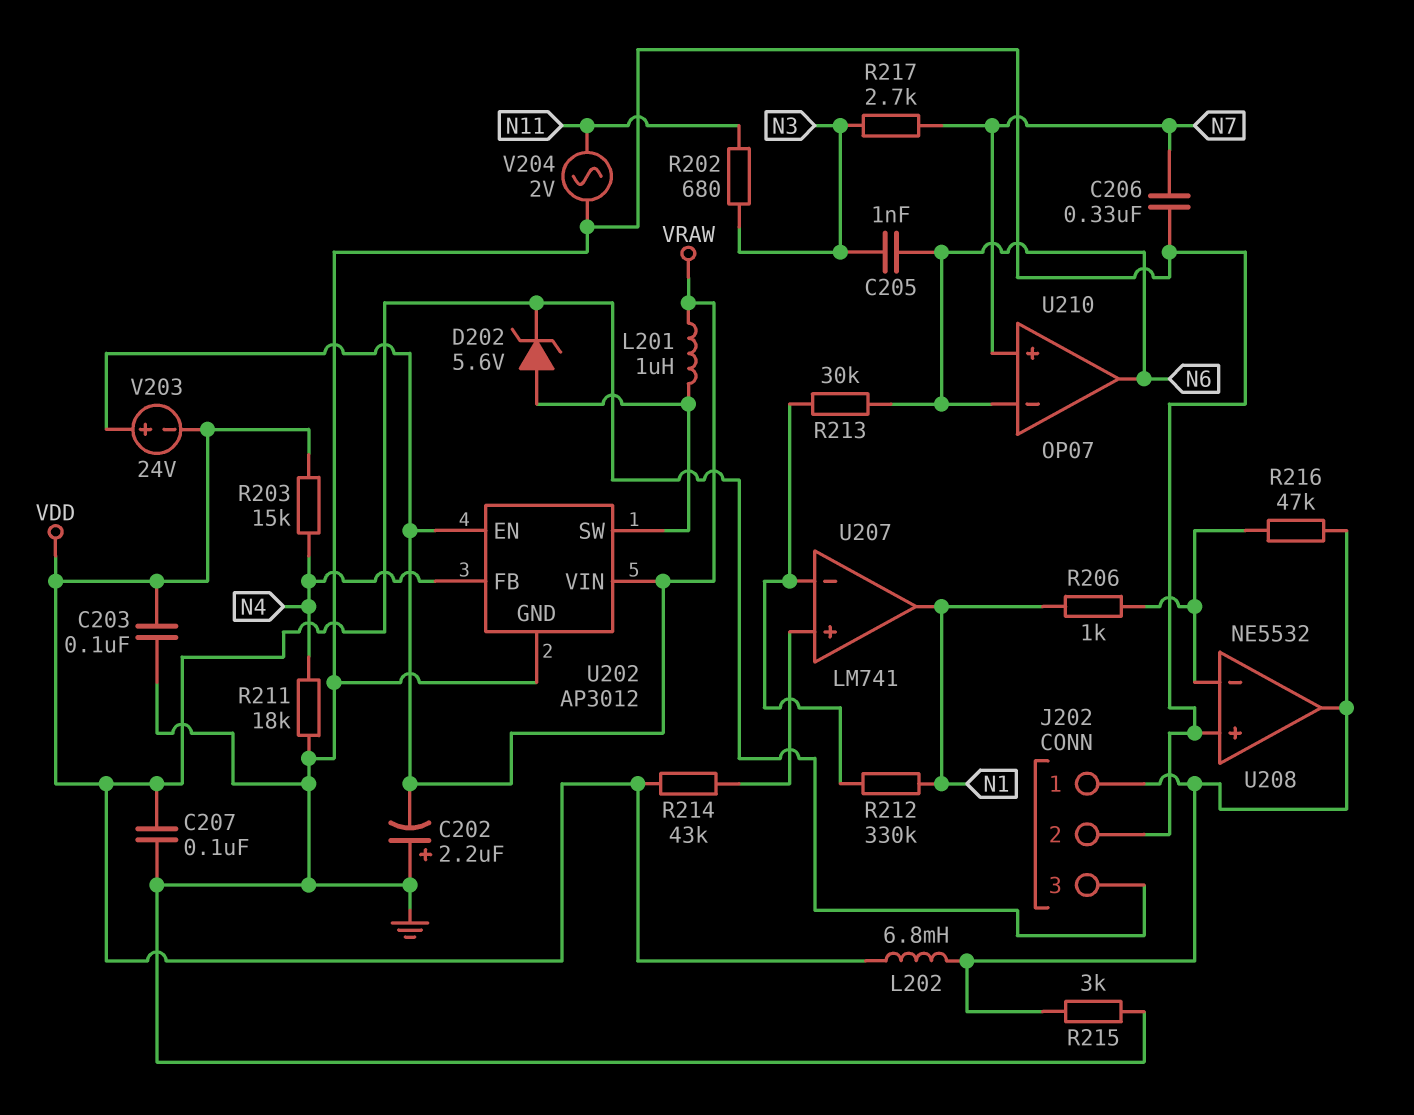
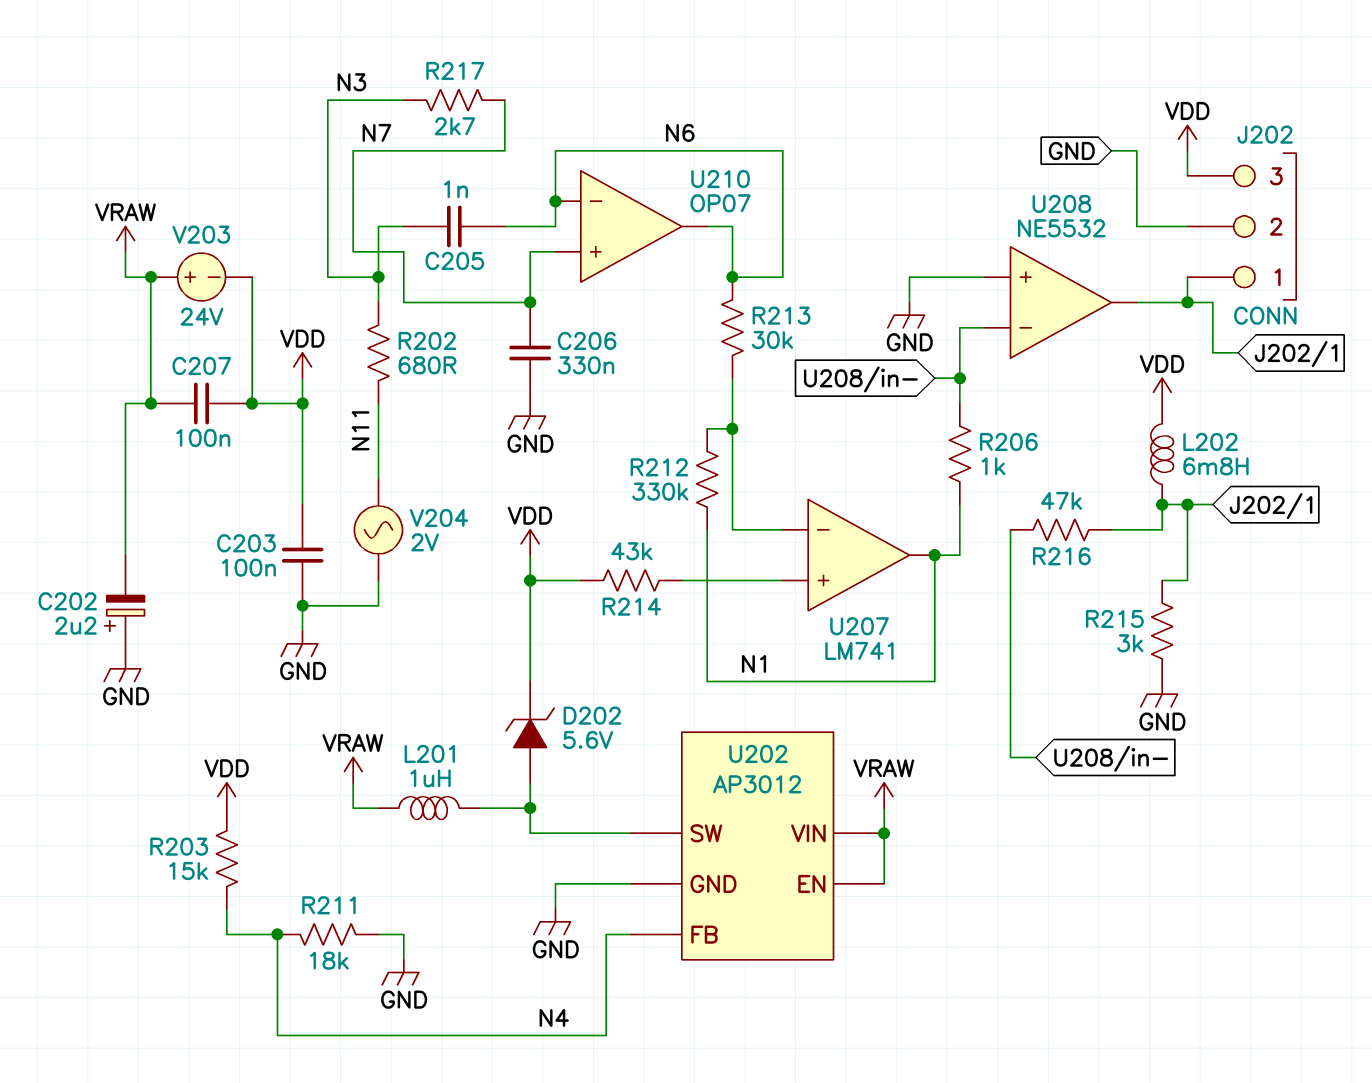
C207: 100nF (GND, VDD) -> 100nF (VDD, VRAW)

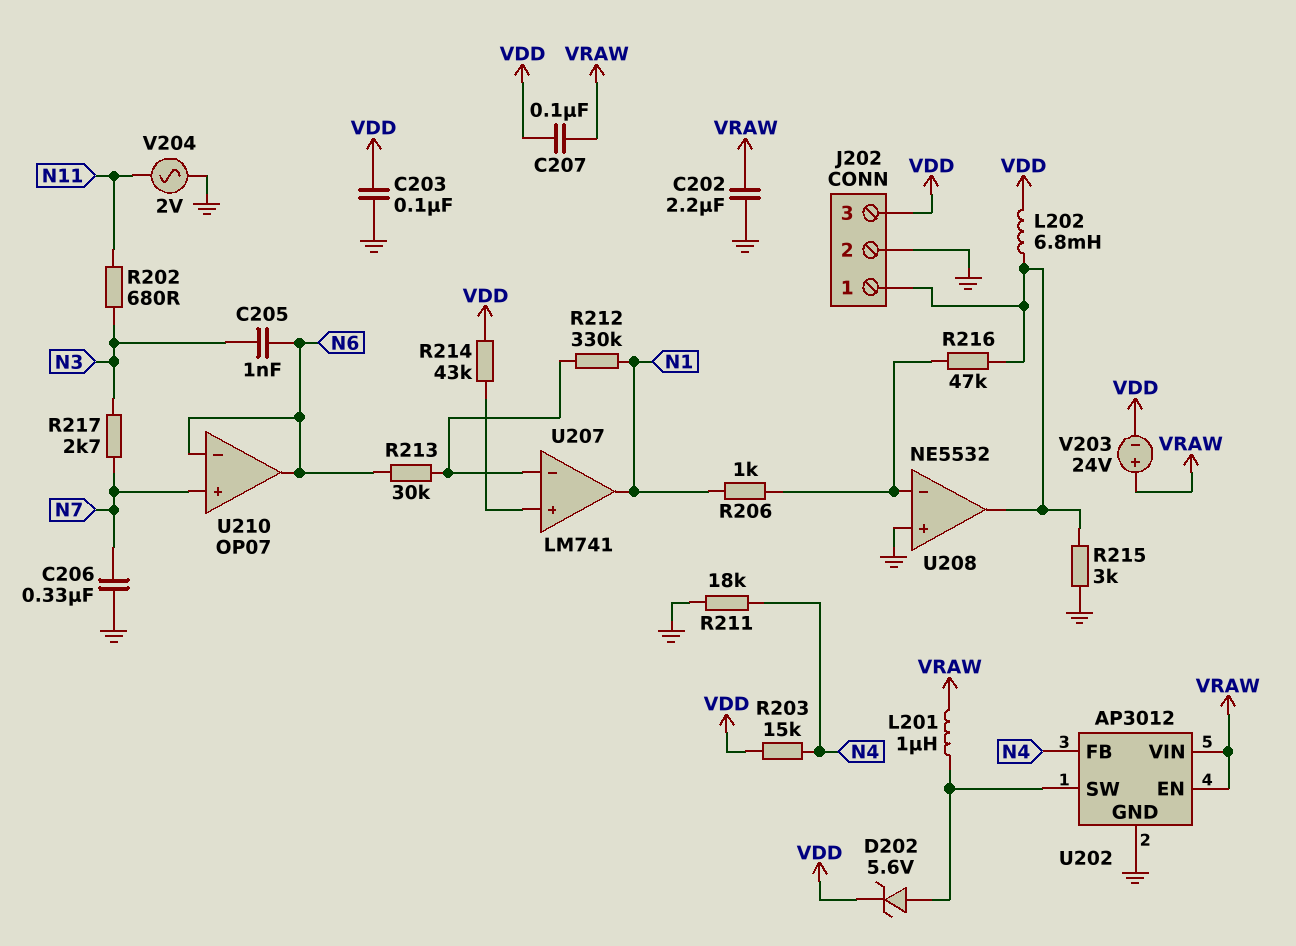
C202: 2.2uF (plus GND, minus VRAW) -> 2.2uF (GND, VRAW)

